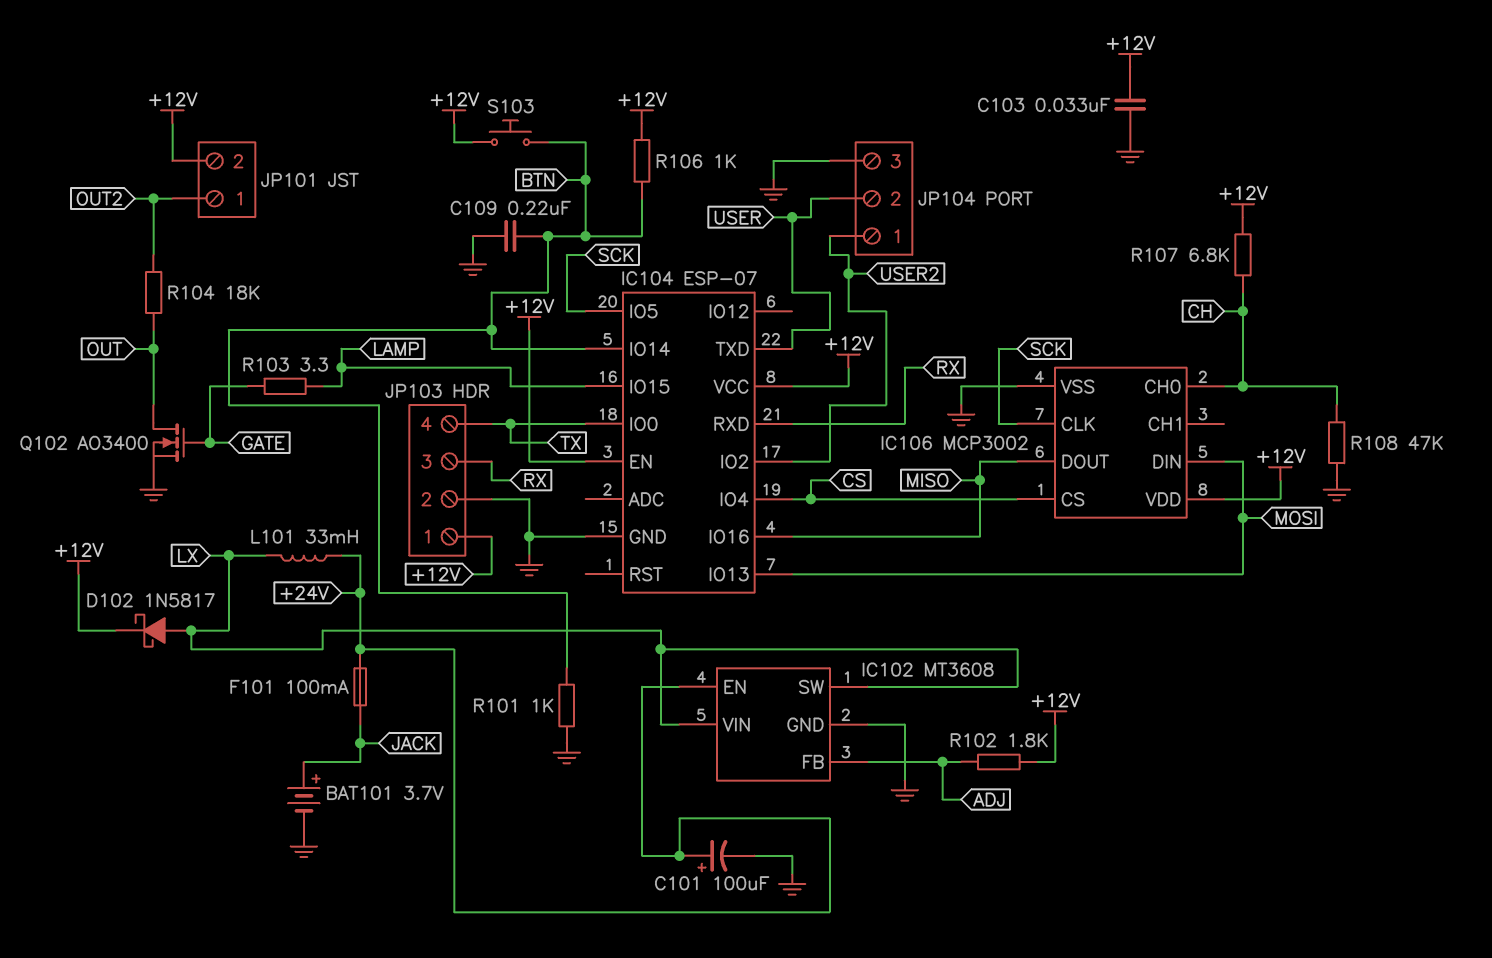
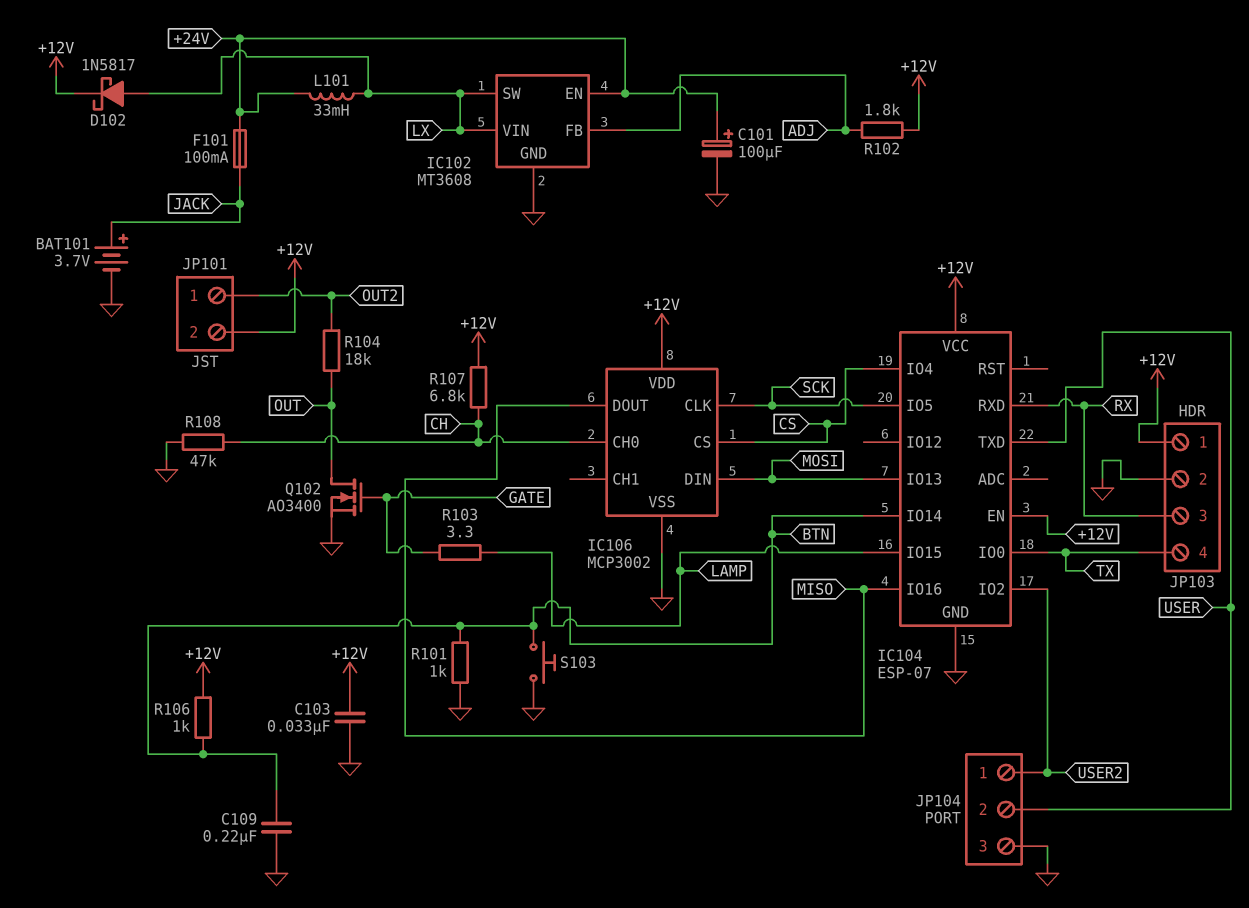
S103: button (+12V, BTN) -> button (BTN, GND)

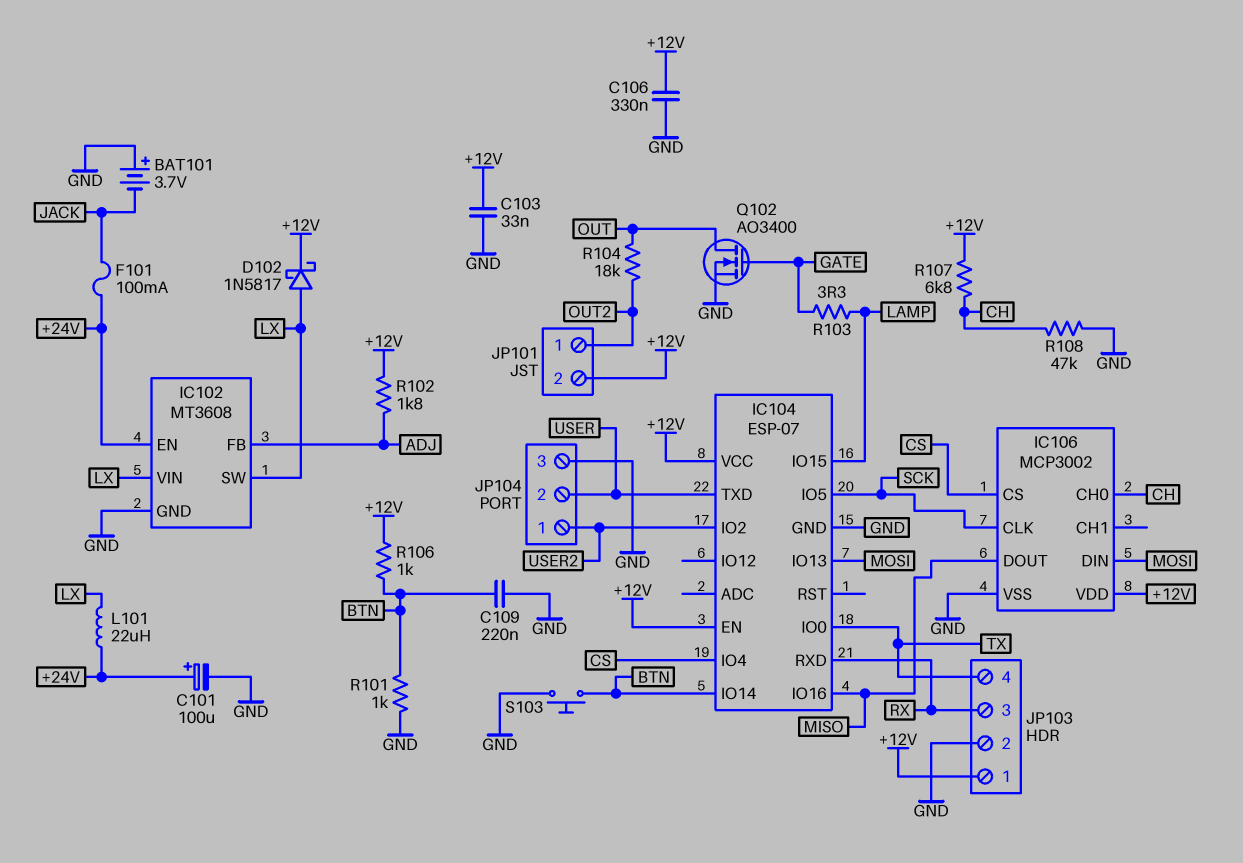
BAT101: 3.7V (plus JACK, minus GND) -> 3.7V (plus GND, minus JACK)
C106: none -> 330nF (+12V, GND)
L101: 33mH (+24V, LX) -> 22uH (+24V, LX)

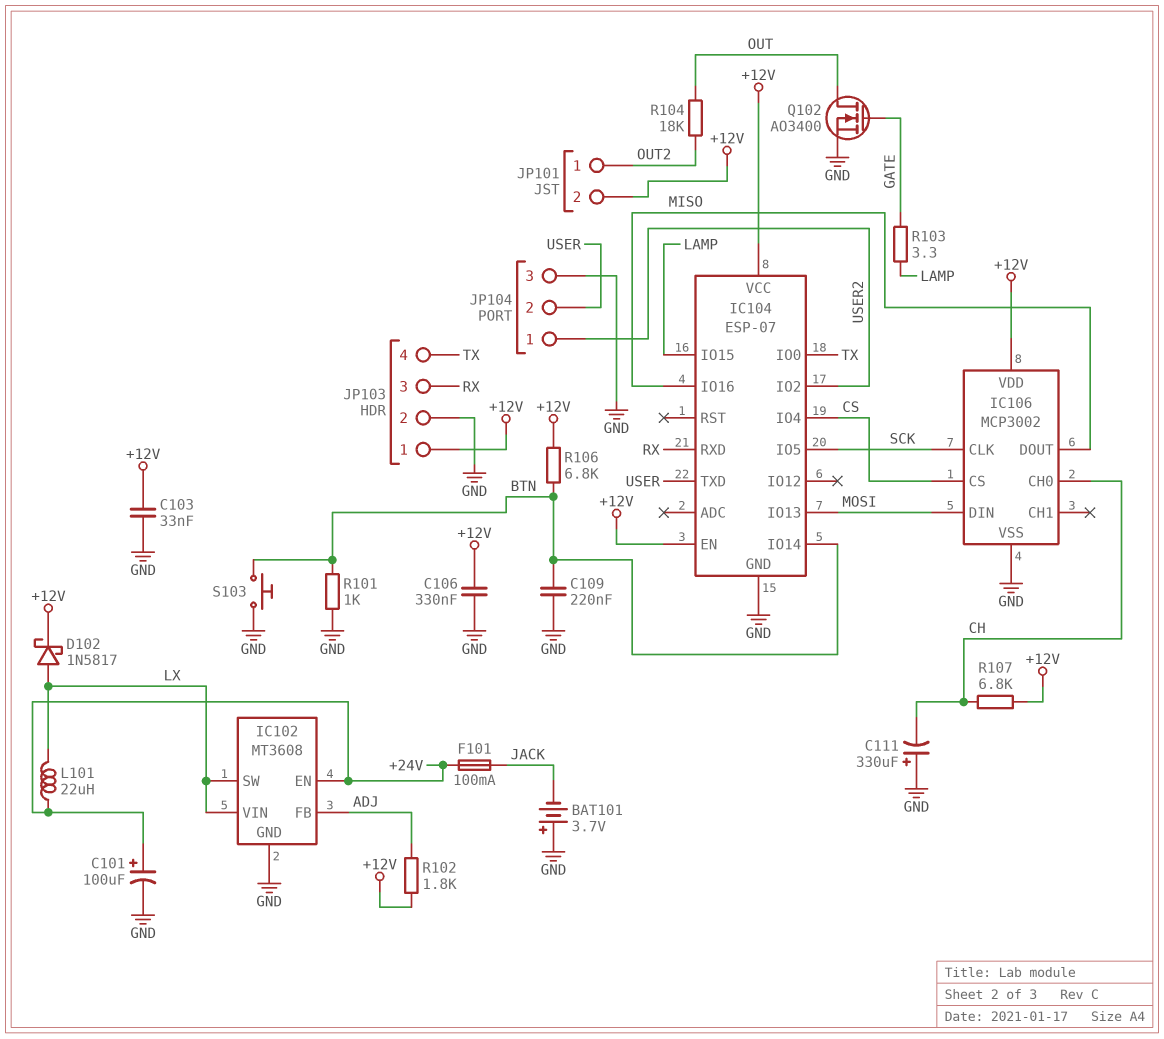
C111: none -> 330uF (plus GND, minus CH)
R106: 1k (+12V, BTN) -> 6.8k (+12V, BTN)
R108: 47k (CH, GND) -> none

